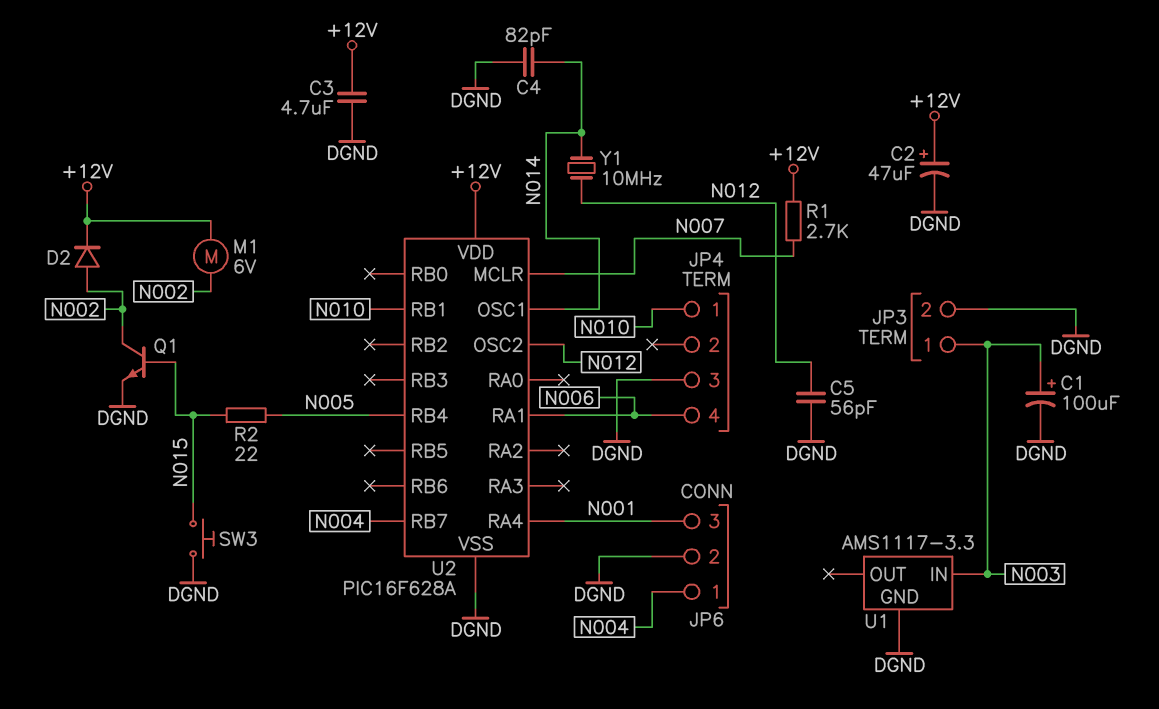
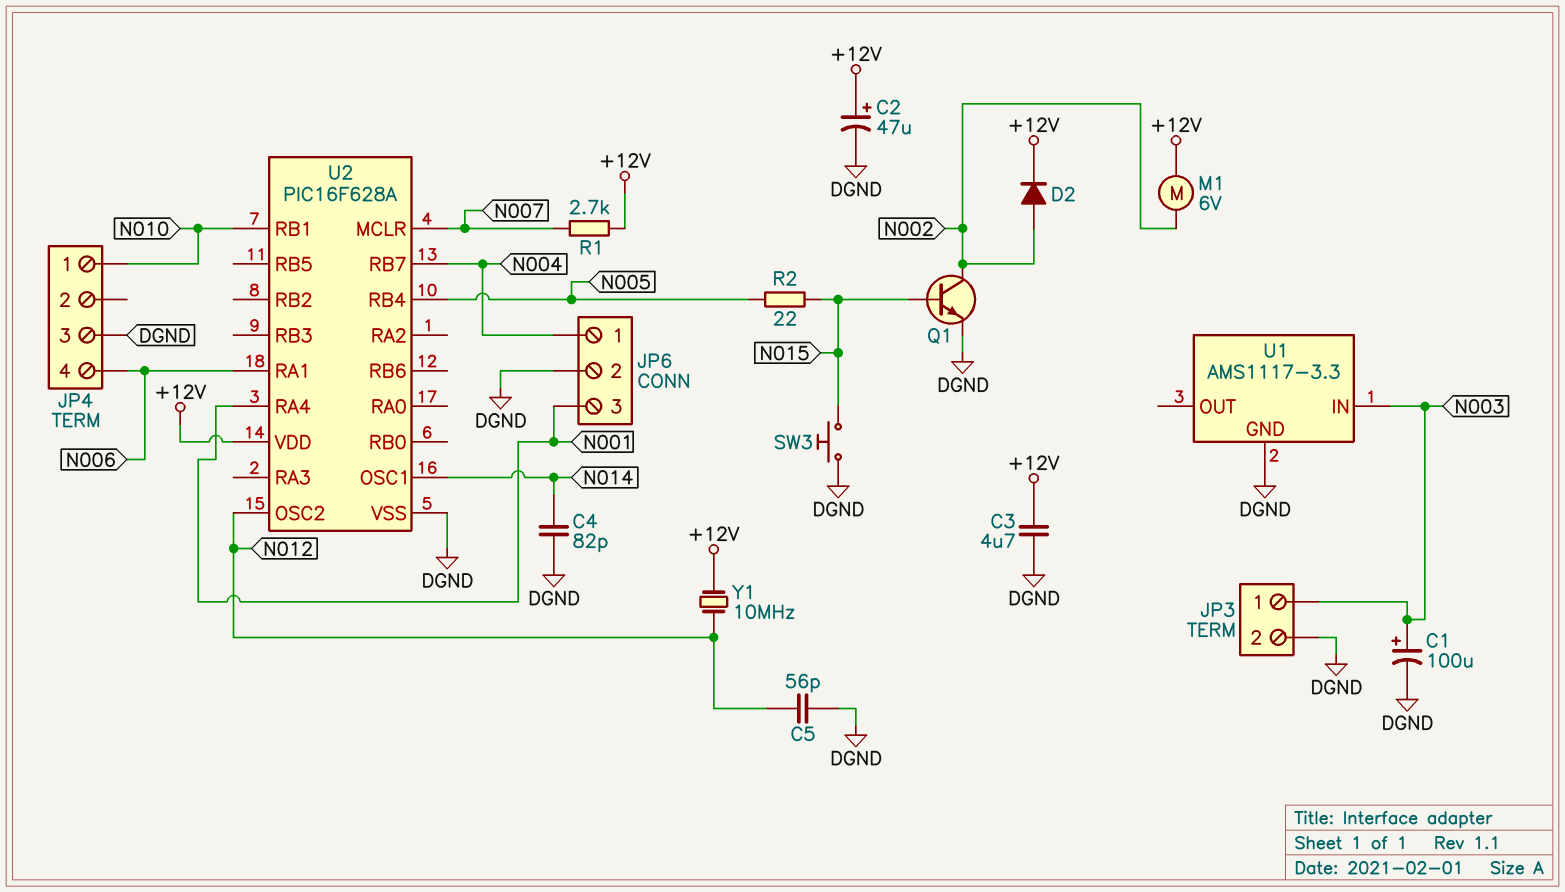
Y1: 10MHz (N012, N014) -> 10MHz (+12V, N012)

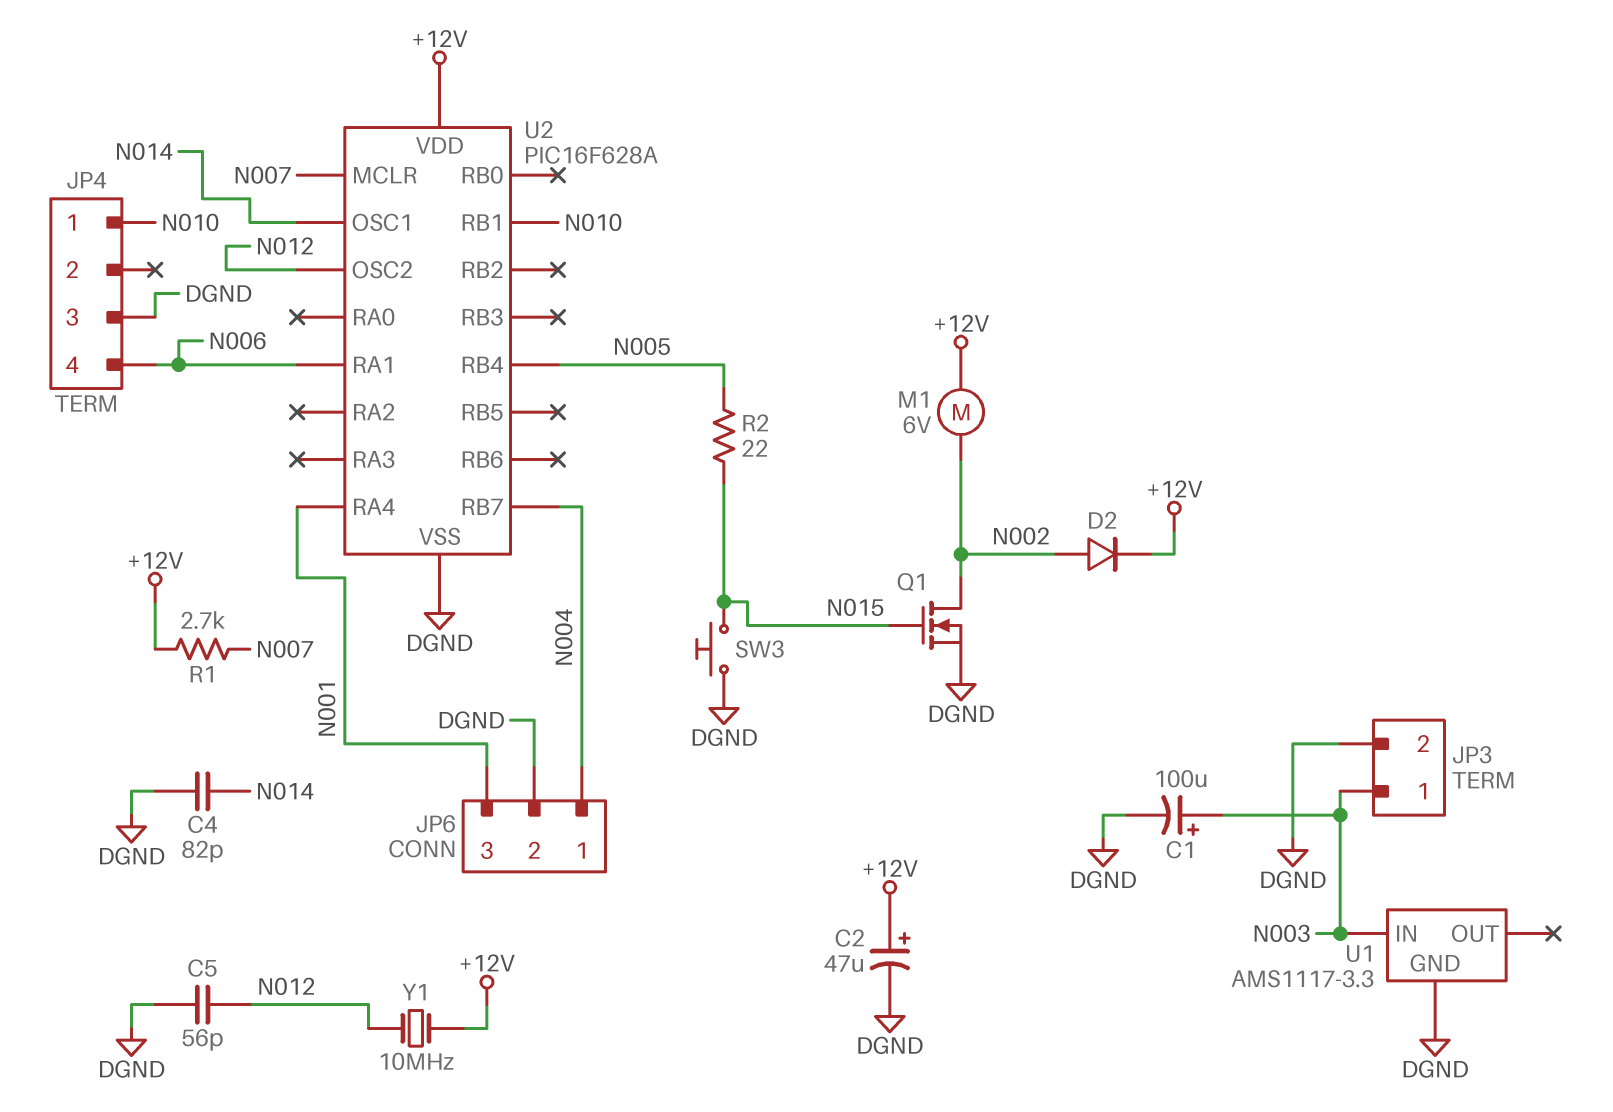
C3: 4.7uF (+12V, DGND) -> none
Q1: NPN (B N015, C N002, E DGND) -> NMOS (G N015, D N002, S DGND)

